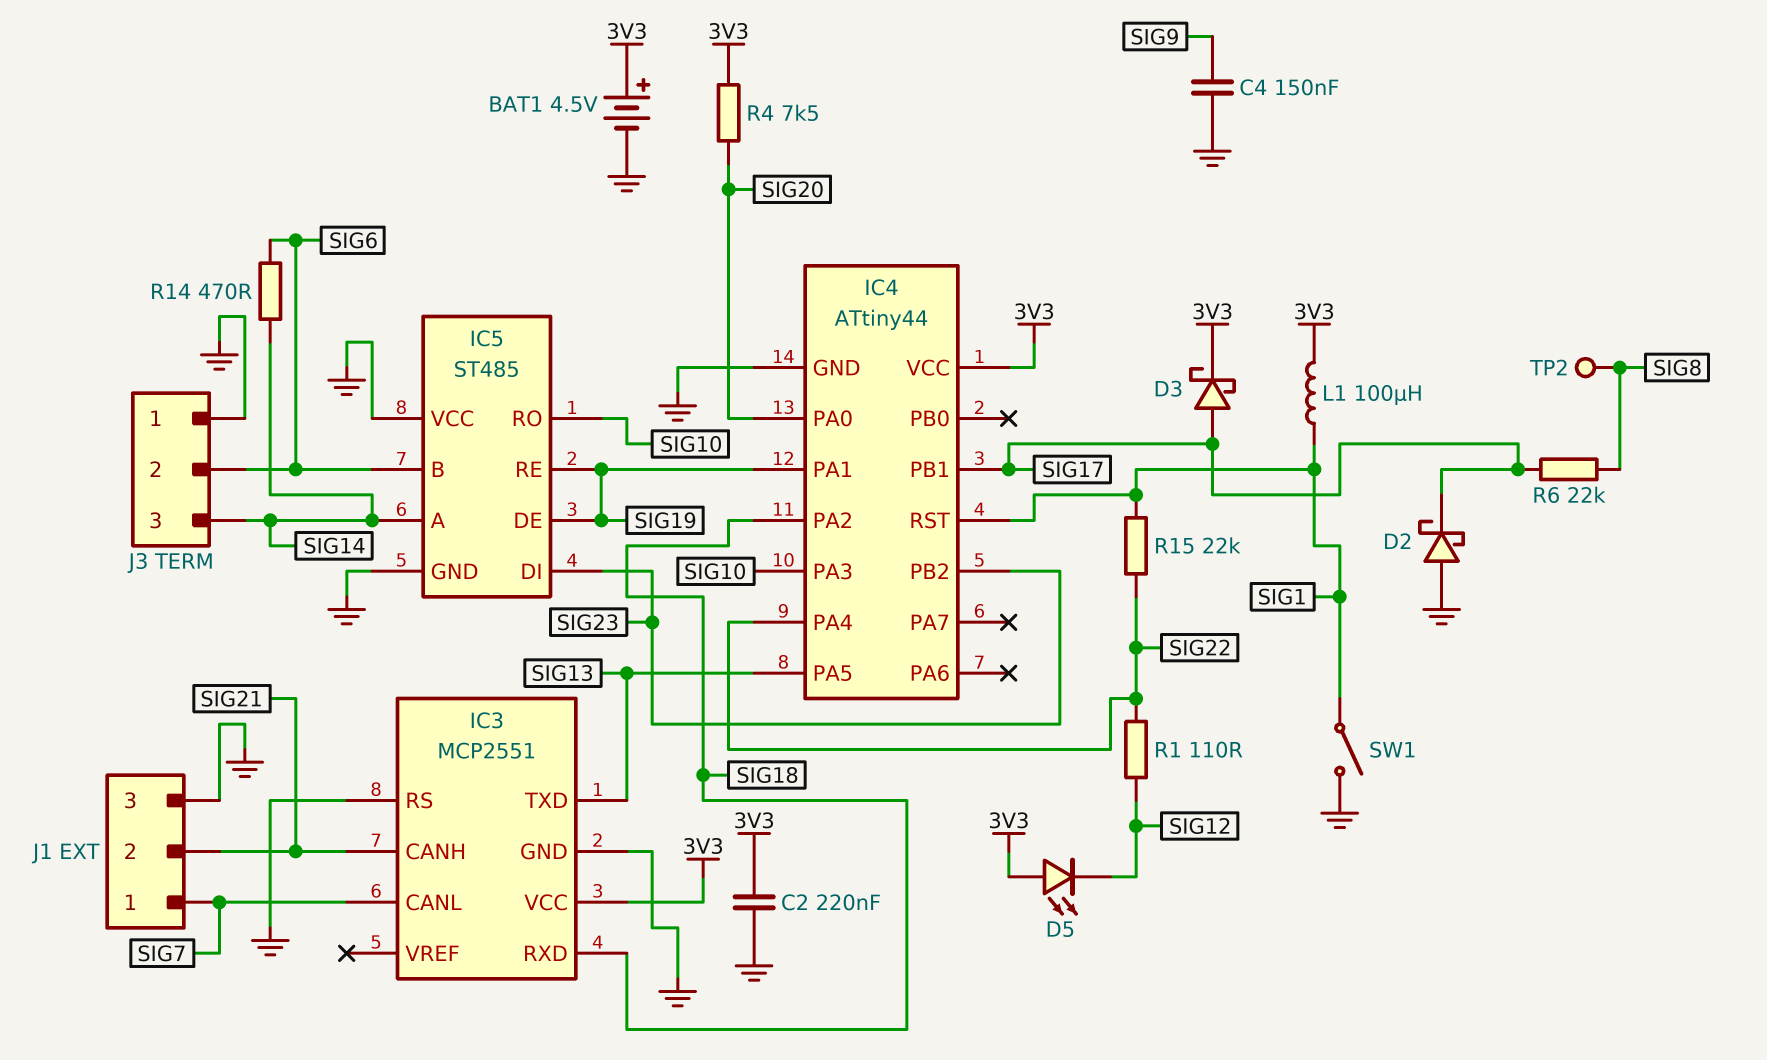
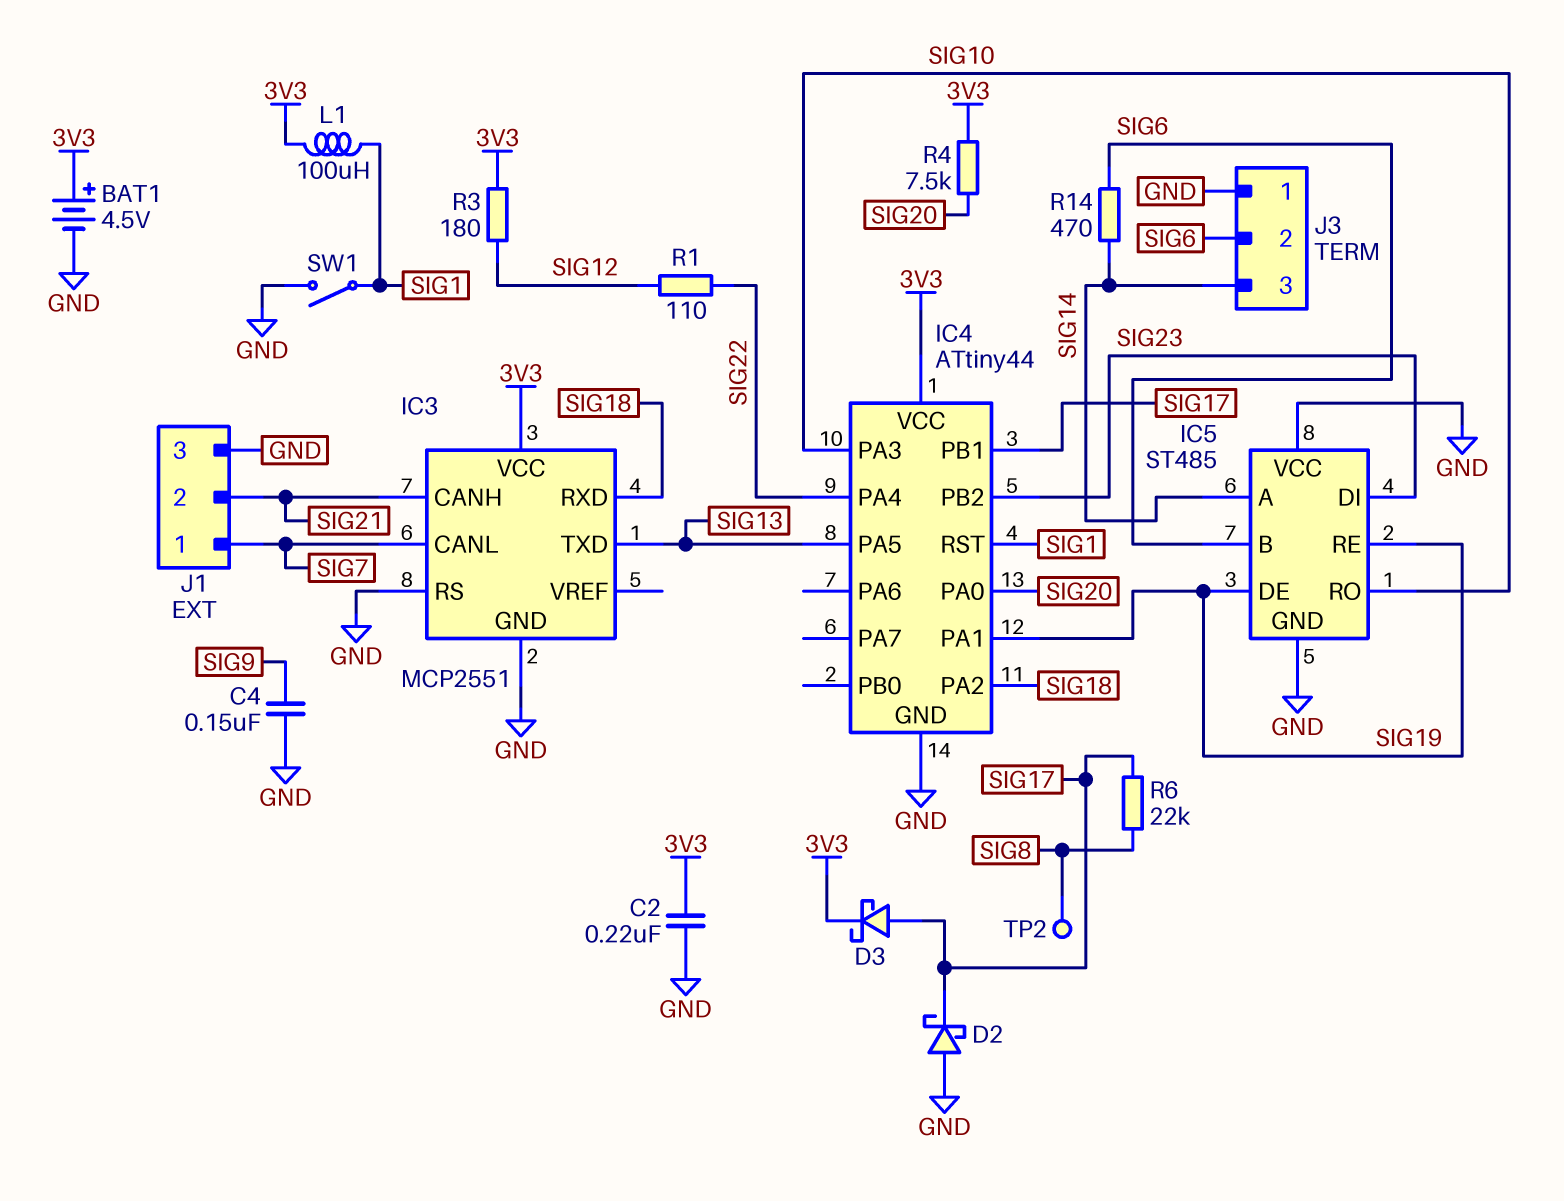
D5: LED (A 3V3, K SIG12) -> none
R3: none -> 180 (3V3, SIG12)
R15: 22k (SIG1, SIG22) -> none

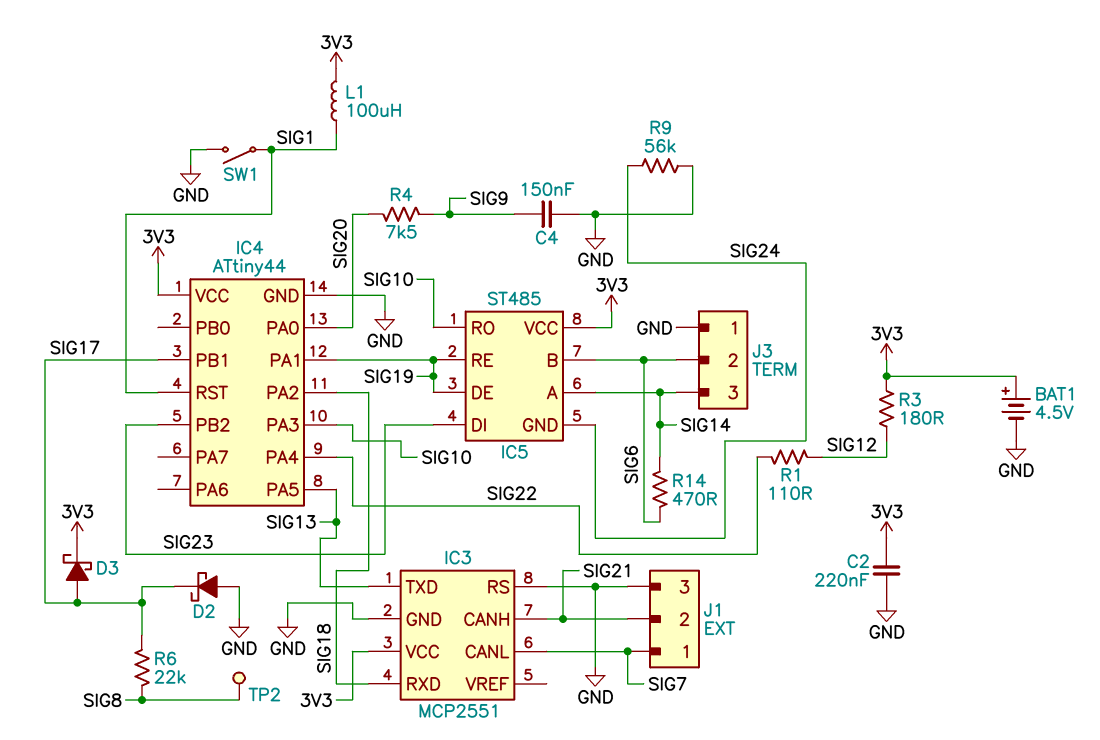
IC5 pin GND: GND -> SIG24
IC5 pin VCC: GND -> 3V3
R4: 7.5k (3V3, SIG20) -> 7.5k (SIG9, SIG20)
R9: none -> 56k (GND, SIG24)

